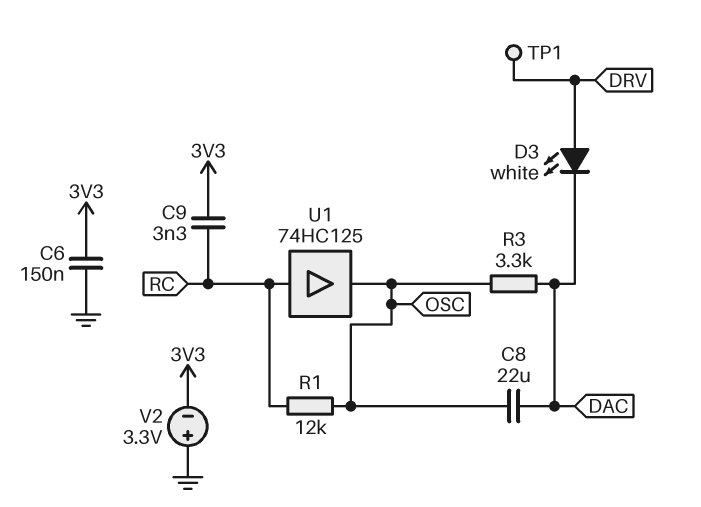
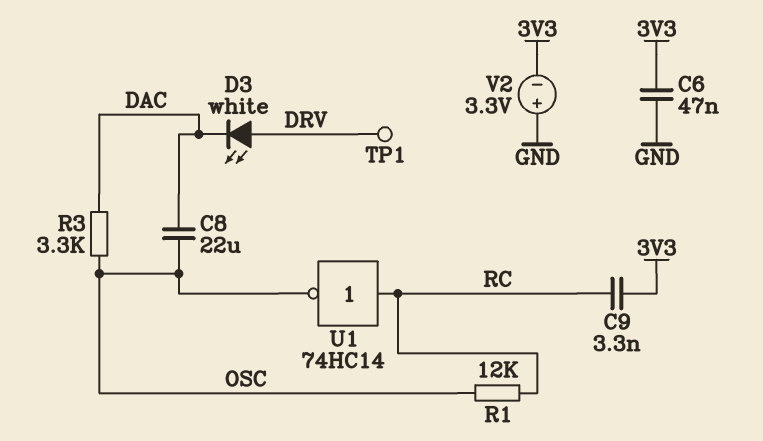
C6: 150nF (3V3, GND) -> 47nF (3V3, GND)
U1: buffer 74HC125 (in RC, out OSC) -> NOT 74HC14 (in RC, out OSC)

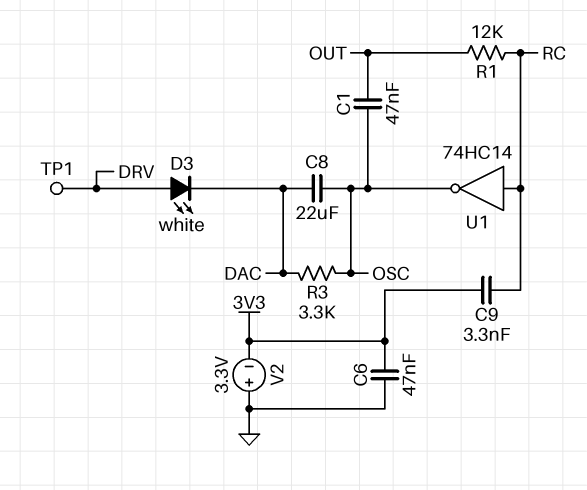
C1: none -> 47nF (OSC, OUT)
R1: 12k (OSC, RC) -> 12k (OUT, RC)

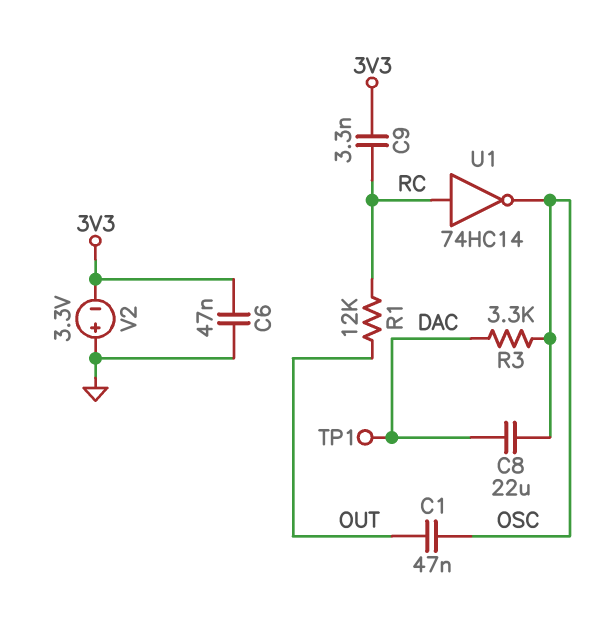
D3: LED white (A DRV, K DAC) -> none
TP1: test point (DRV) -> test point (DAC)

